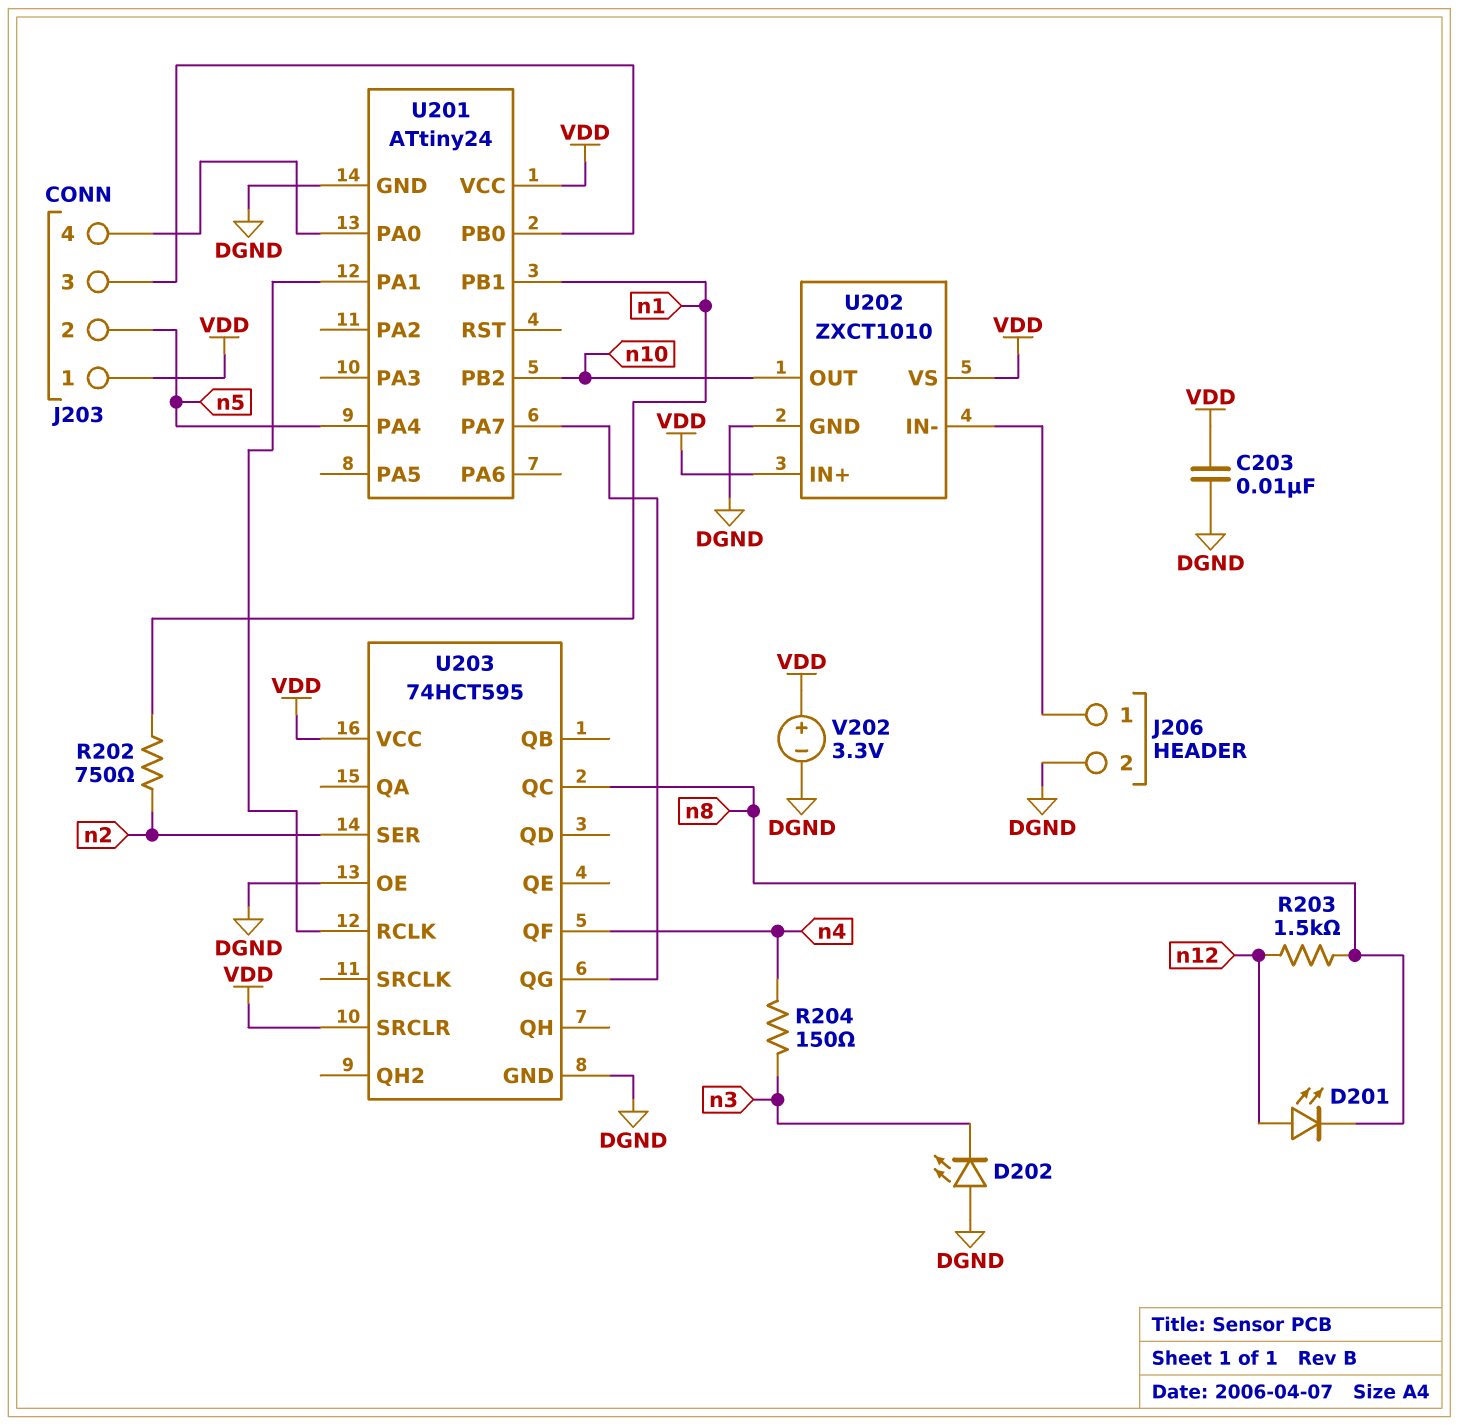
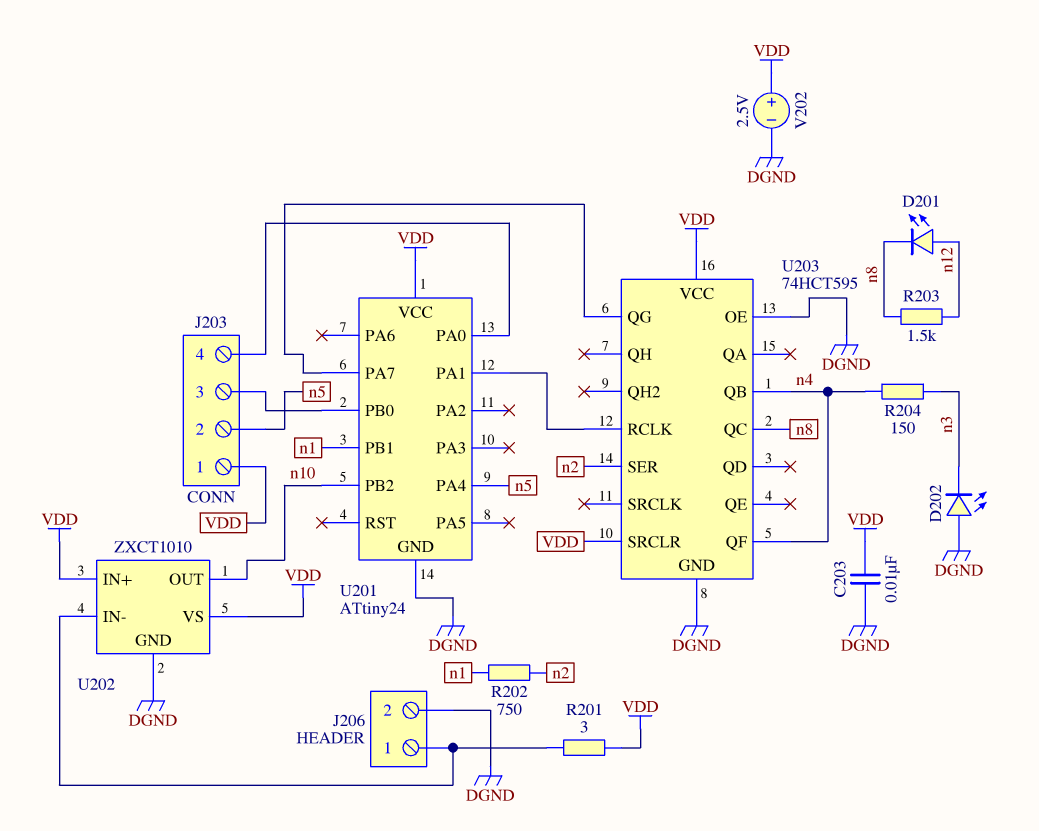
R201: none -> 3 (J206/1, VDD)
U203 pin QB: none -> n4
V202: 3.3V (plus VDD, minus DGND) -> 2.5V (plus VDD, minus DGND)

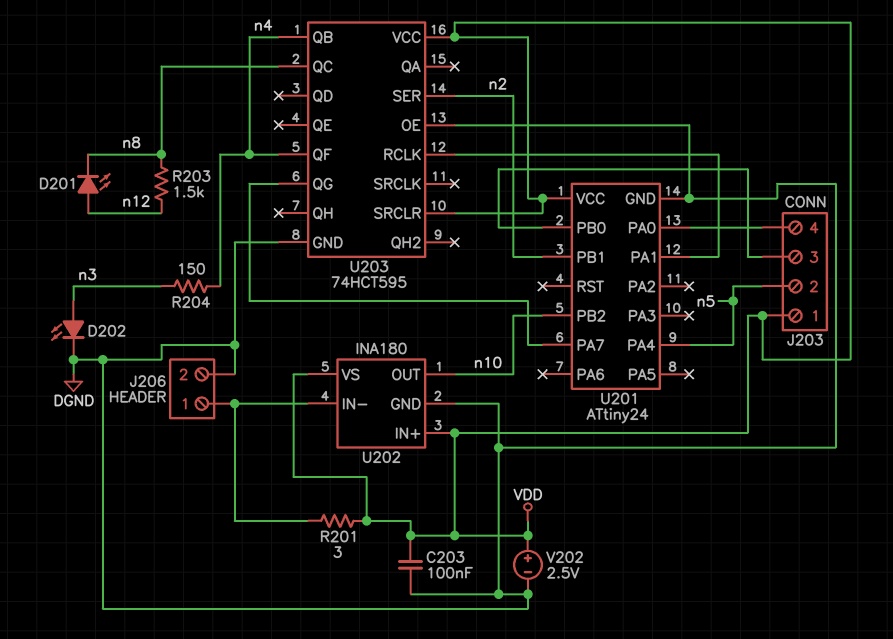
C203: 10nF (DGND, VDD) -> 100nF (DGND, VDD)
D202: LED (A DGND, K n3) -> LED (A n3, K DGND)
R202: 750 (n1, n2) -> none
U201 pin PB1: n1 -> n2
U202: ZXCT1010 -> INA180

